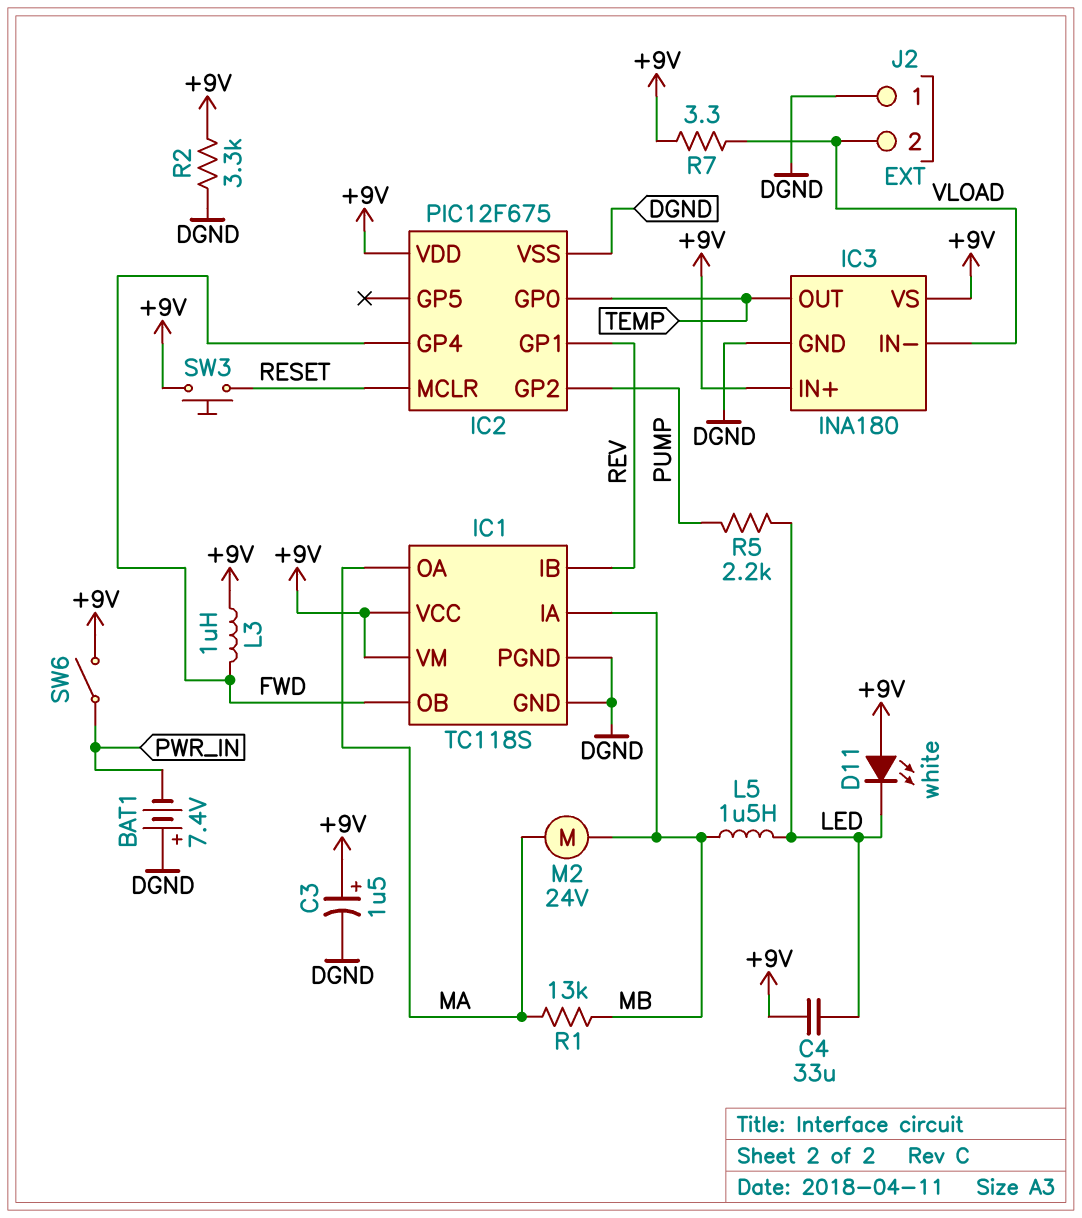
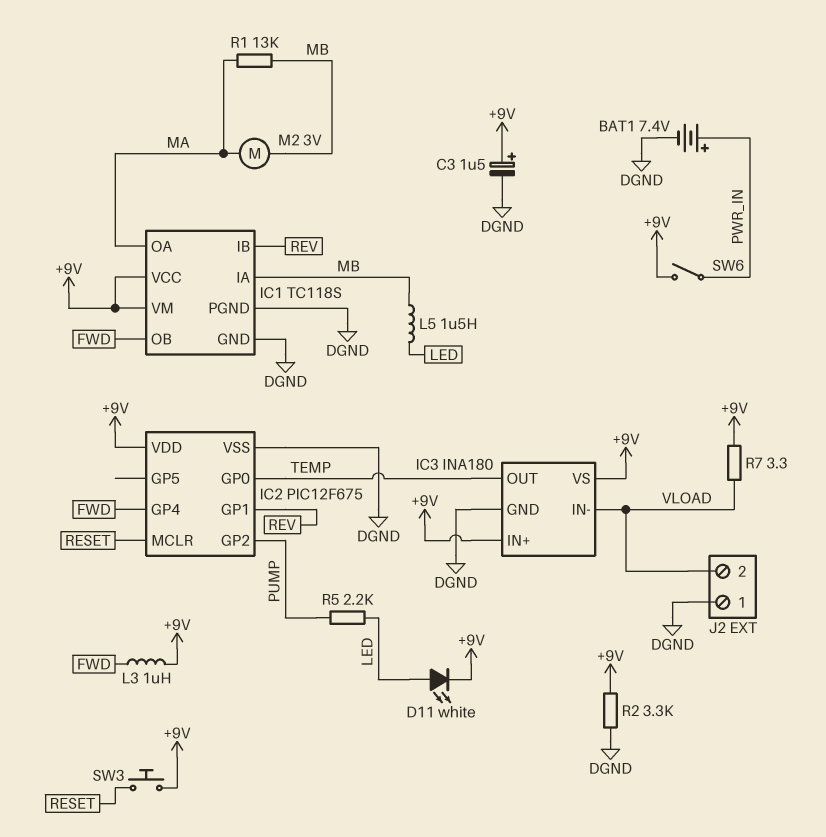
BAT1: 7.4V (plus DGND, minus PWR_IN) -> 7.4V (plus PWR_IN, minus DGND)
C4: 33uF (+9V, LED) -> none
D11: LED white (A +9V, K LED) -> LED white (A LED, K +9V)
M2: motor 24V (MA, MB) -> motor 3V (MA, MB)

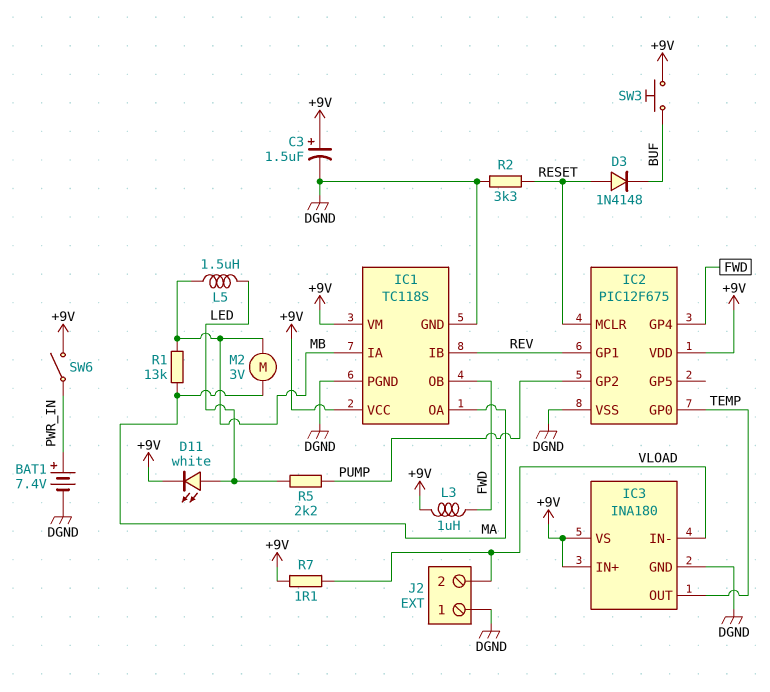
D3: none -> diode 1N4148 (A RESET, K BUF)
R2: 3.3k (+9V, DGND) -> 3.3k (DGND, RESET)
R7: 3.3 (+9V, VLOAD) -> 1.1 (+9V, VLOAD)
SW3: button (+9V, RESET) -> button (+9V, BUF)

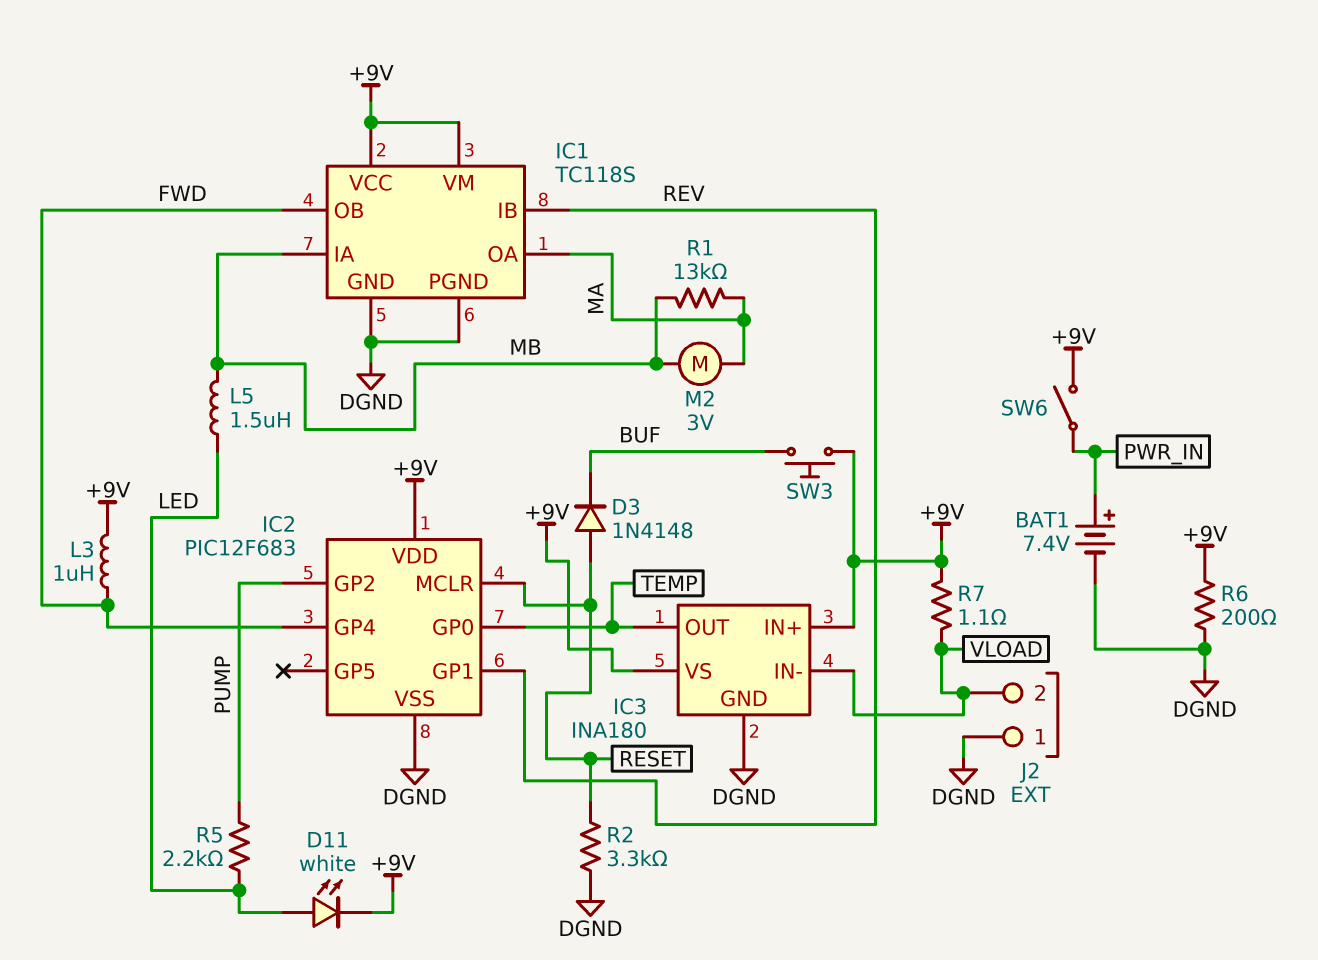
C3: 1.5uF (plus +9V, minus DGND) -> none
IC2: PIC12F675 -> PIC12F683
R6: none -> 200 (+9V, DGND)

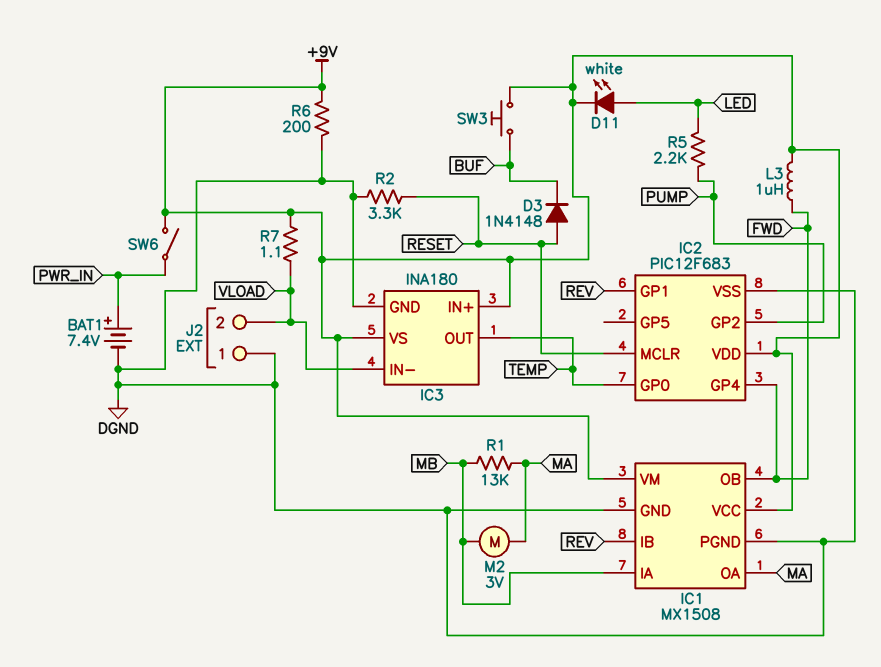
IC1: TC118S -> MX1508
L5: 1.5uH (LED, MB) -> none

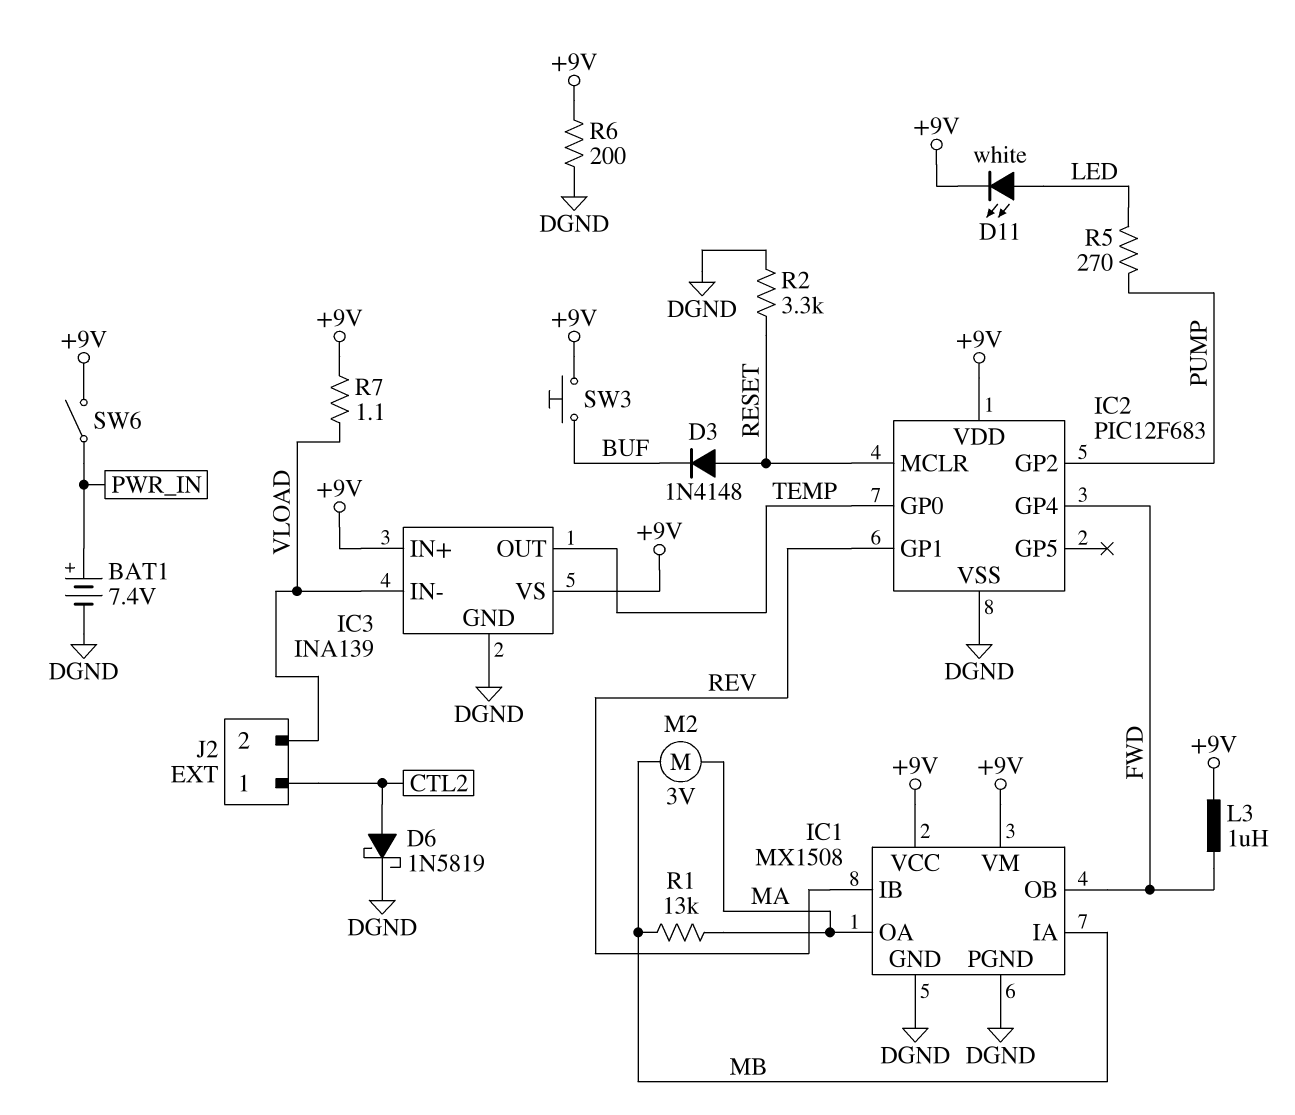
D6: none -> schottky 1N5819 (A CTL2, K DGND)
IC3: INA180 -> INA139
J2 pin 1: DGND -> CTL2
R5: 2.2k (LED, PUMP) -> 270 (LED, PUMP)

